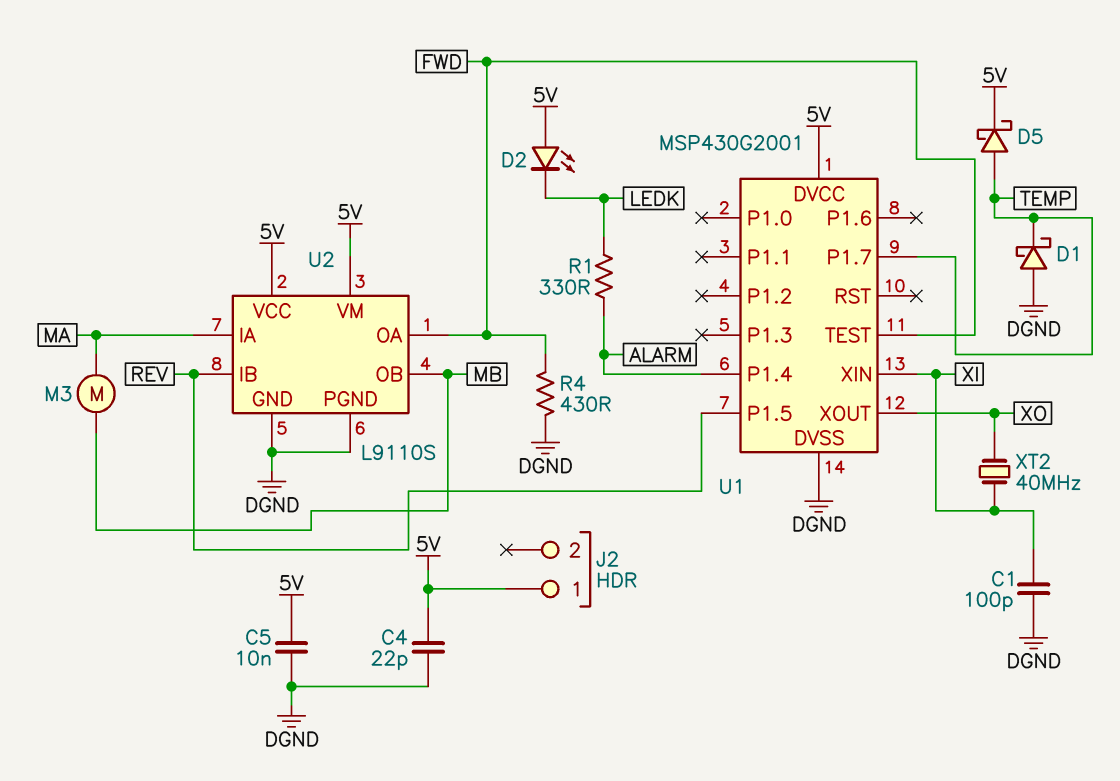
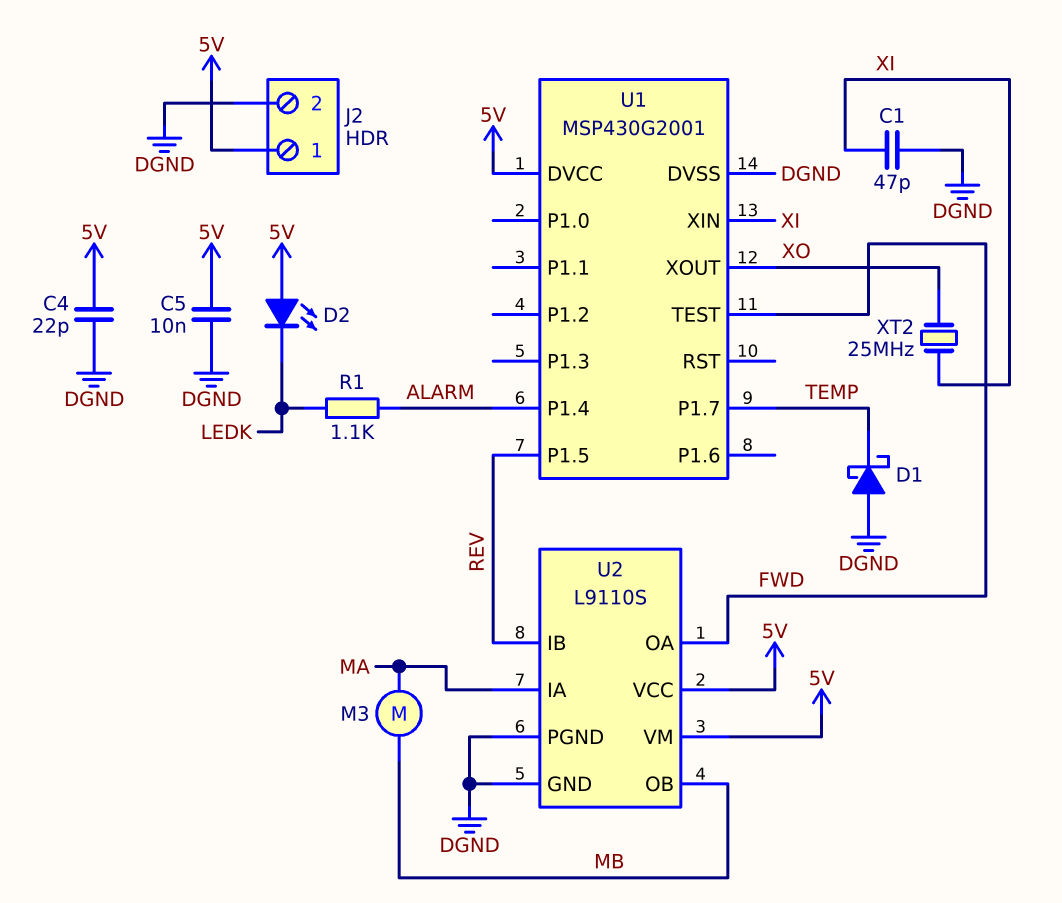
C1: 100pF (DGND, XI) -> 47pF (DGND, XI)
D5: schottky (A TEMP, K 5V) -> none
J2 pin 2: none -> DGND
R1: 330 (ALARM, LEDK) -> 1.1k (ALARM, LEDK)
R4: 430 (DGND, FWD) -> none
XT2: 40MHz (XI, XO) -> 25MHz (XI, XO)

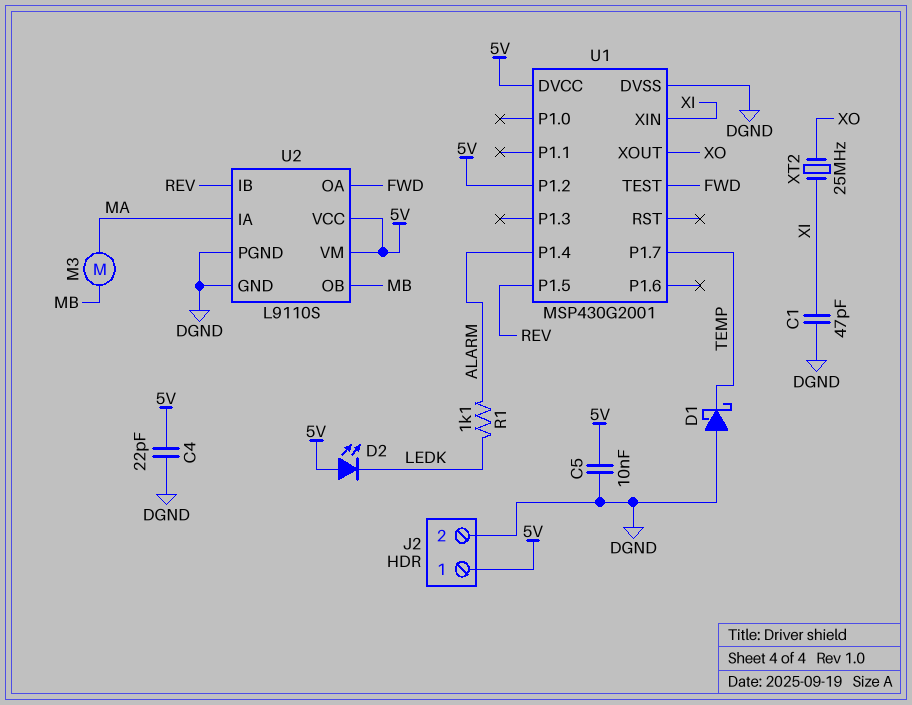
U1 pin P1.2: none -> 5V

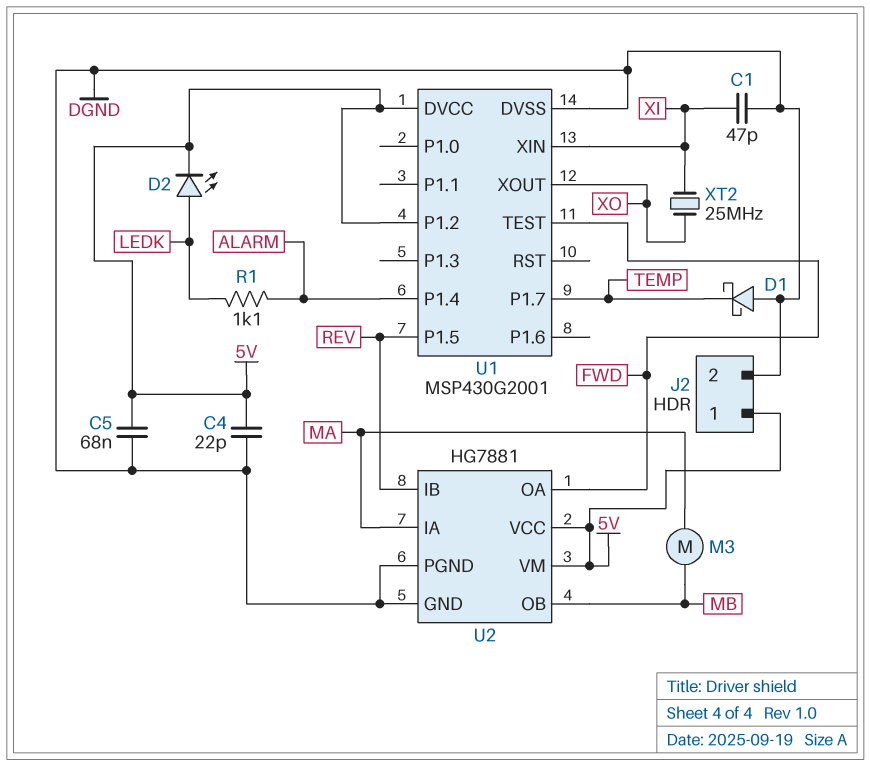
C5: 10nF (5V, DGND) -> 68nF (5V, DGND)
D2: LED (A 5V, K LEDK) -> LED (A LEDK, K 5V)
U2: L9110S -> HG7881

